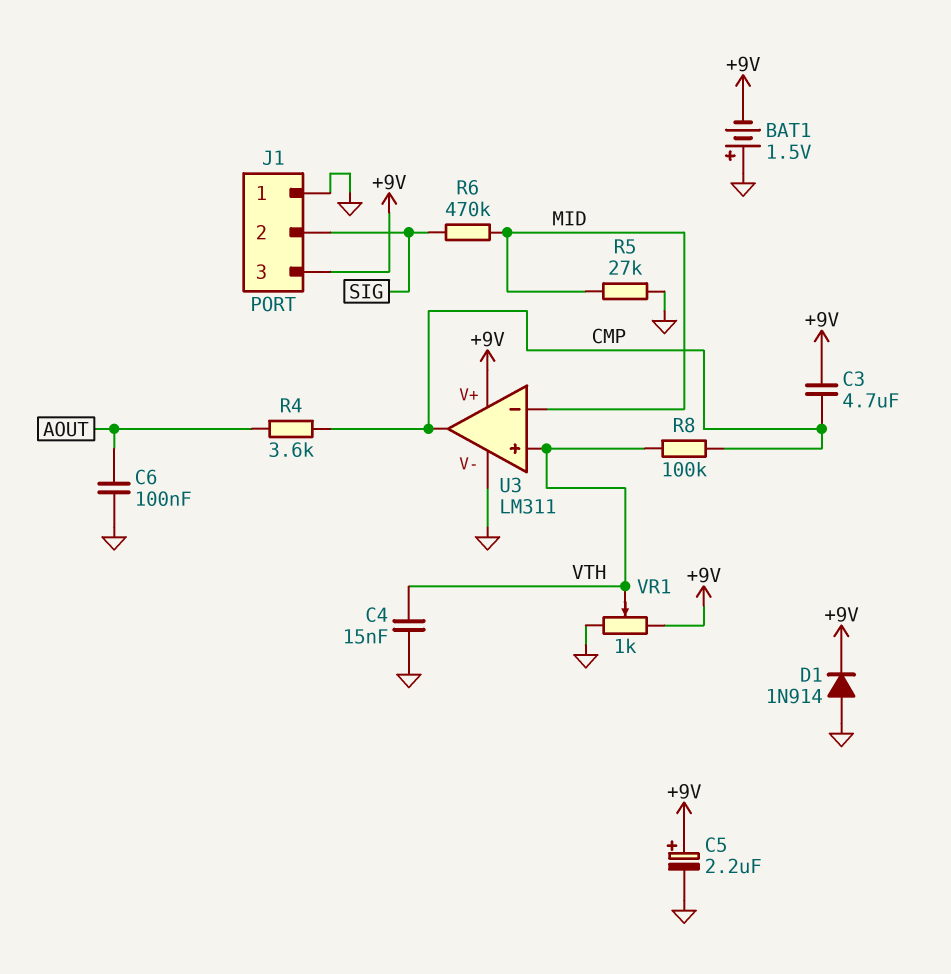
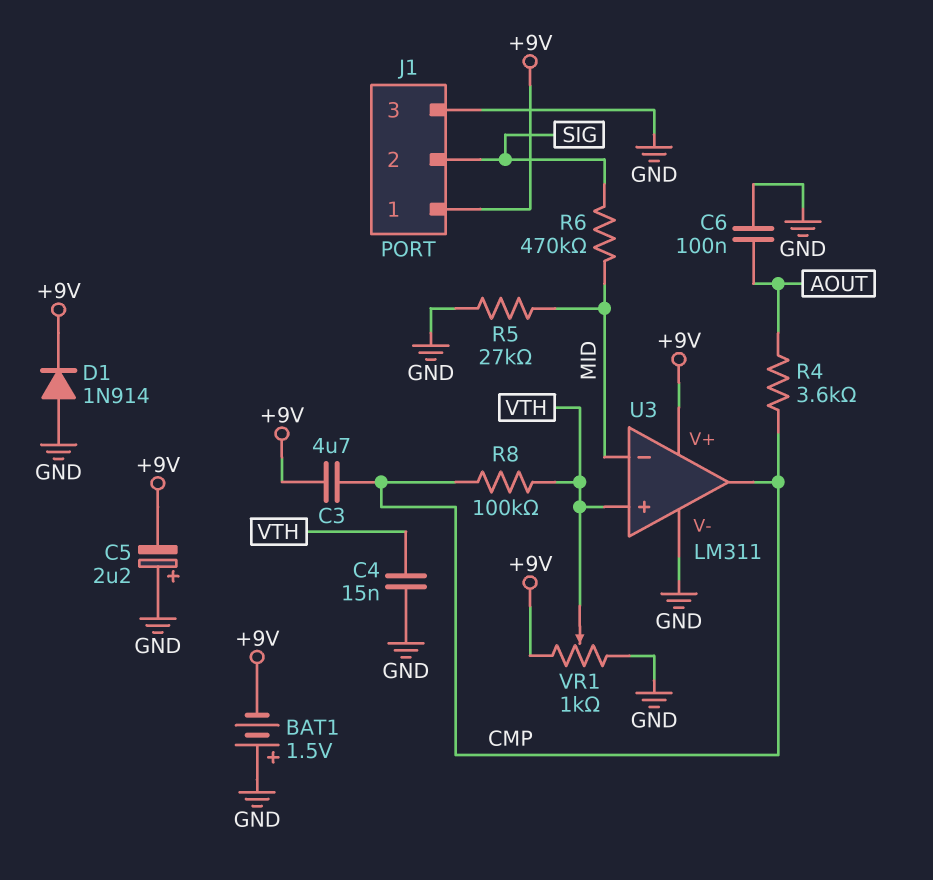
C5: 2.2uF (plus +9V, minus GND) -> 2.2uF (plus GND, minus +9V)
J1 pin 1: GND -> +9V
J1 pin 3: +9V -> GND

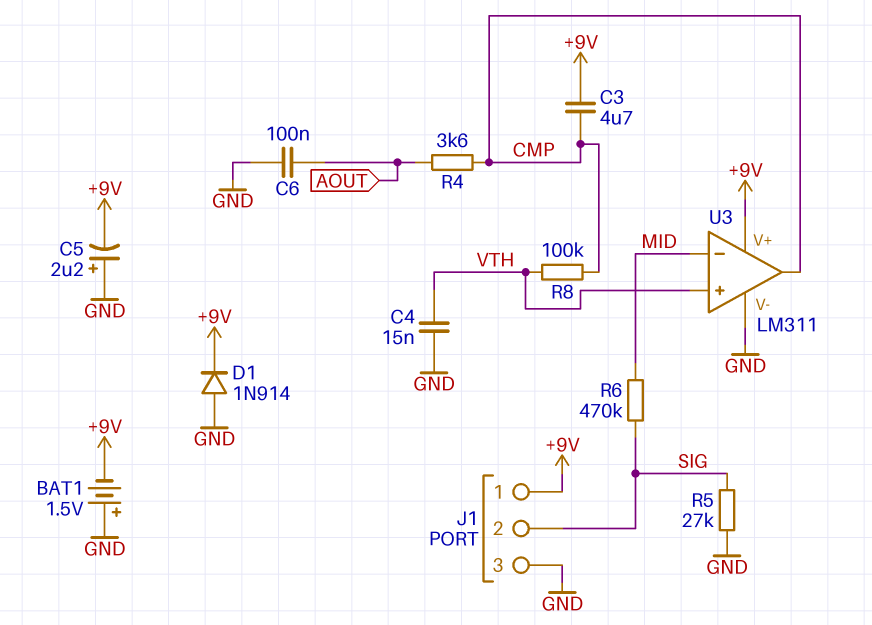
R5: 27k (GND, MID) -> 27k (GND, SIG)
VR1: 1k (+9V, GND, wiper VTH) -> none

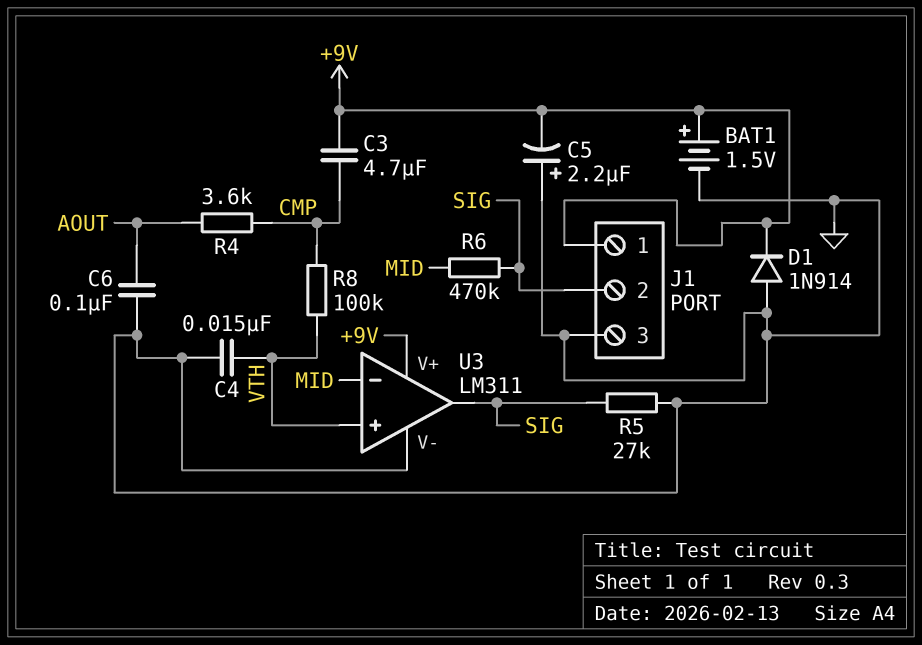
BAT1: 1.5V (plus GND, minus +9V) -> 1.5V (plus +9V, minus GND)
U3 pin out: CMP -> SIG

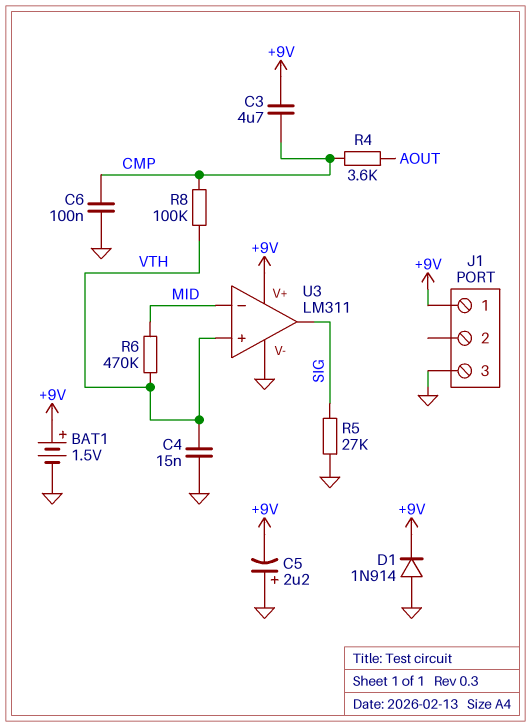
C6: 100nF (AOUT, GND) -> 100nF (CMP, GND)
J1 pin 2: SIG -> none
R6: 470k (MID, SIG) -> 470k (MID, VTH)

